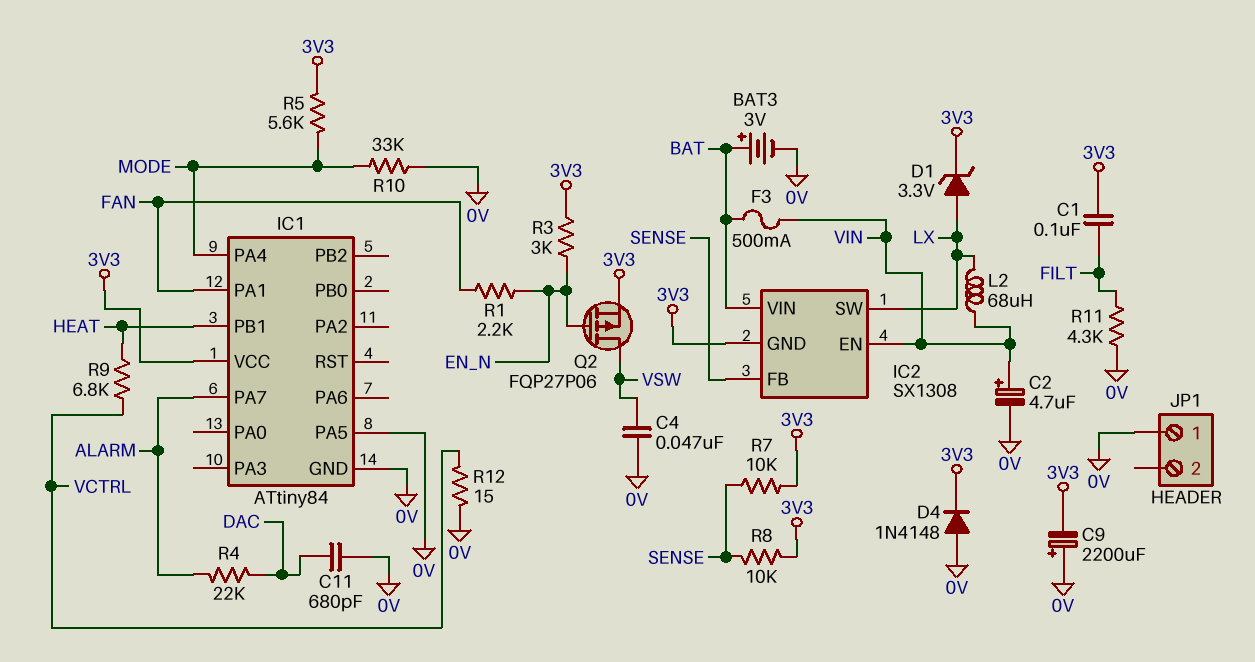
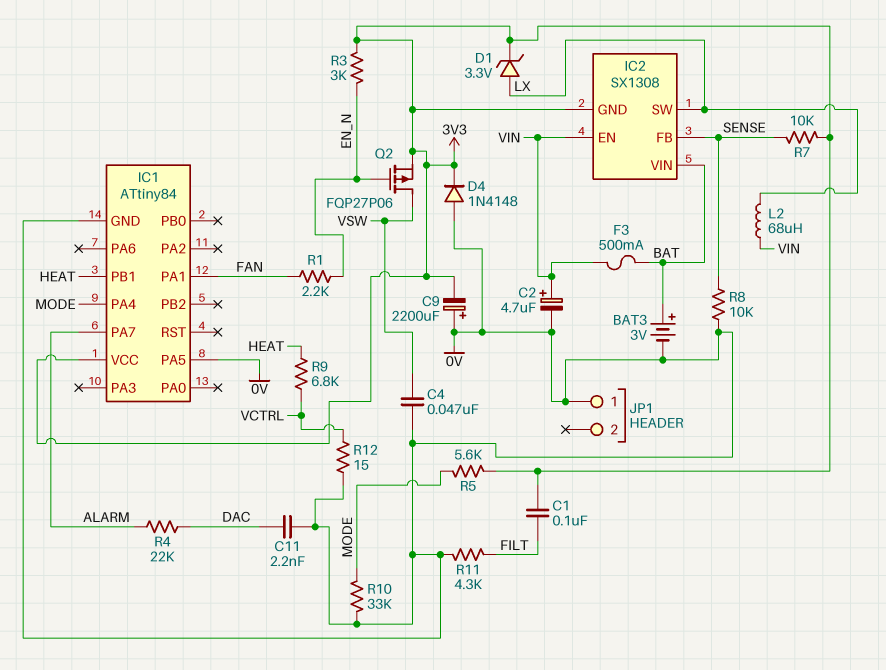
C11: 680pF (0V, DAC) -> 2.2nF (0V, DAC)
R8: 10k (3V3, SENSE) -> 10k (0V, SENSE)

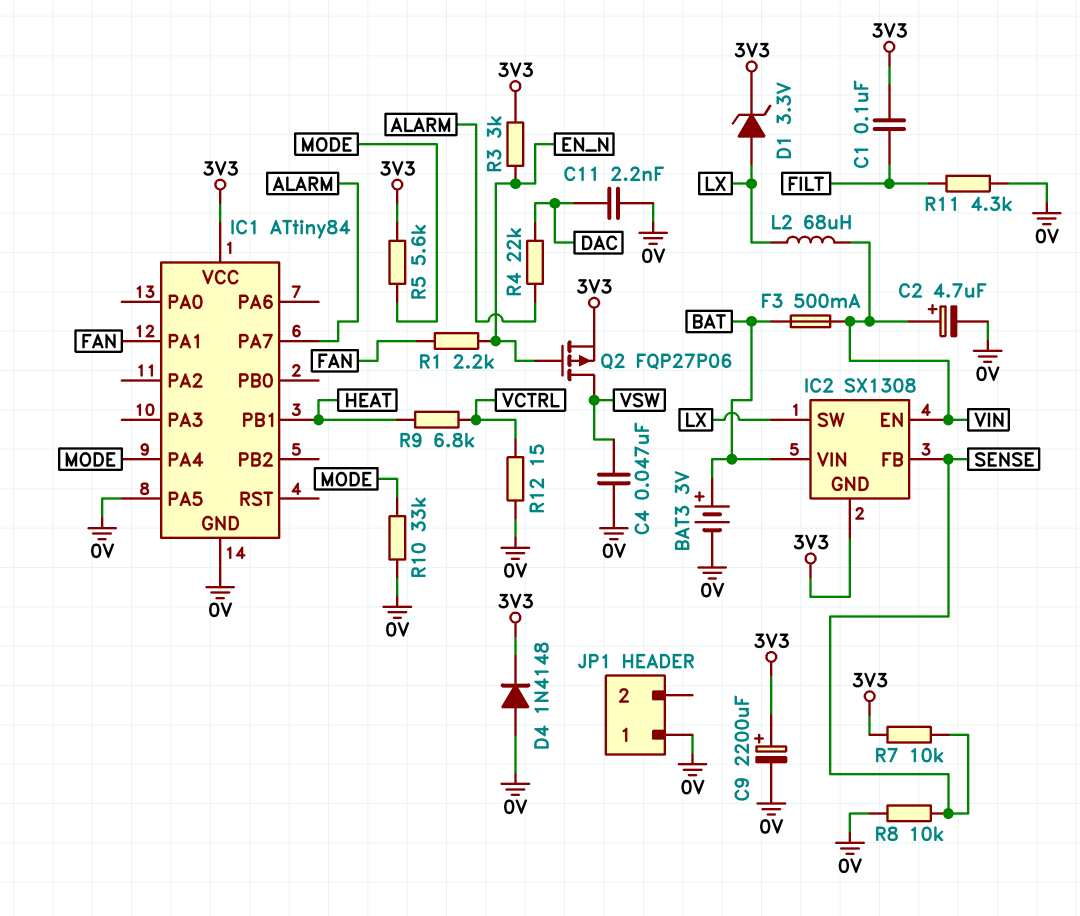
C9: 2200uF (plus 0V, minus 3V3) -> 2200uF (plus 3V3, minus 0V)

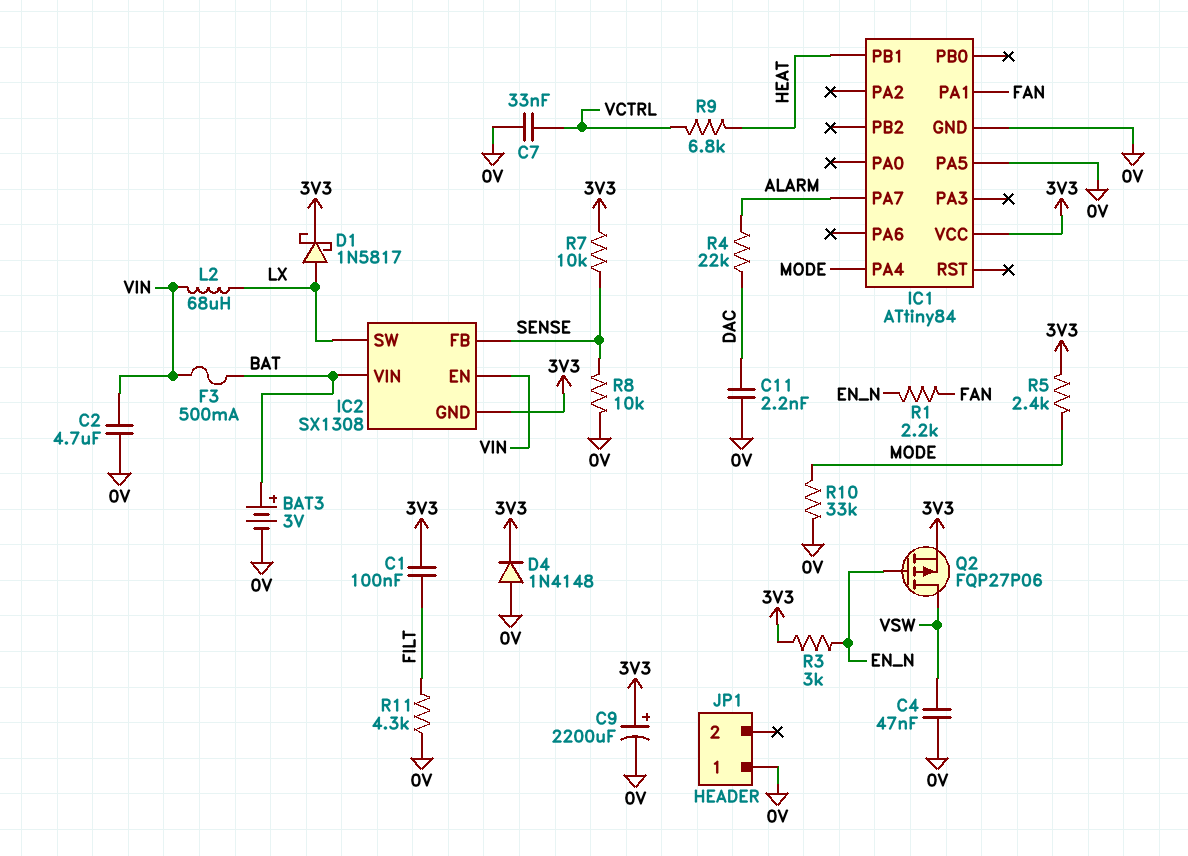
C2: 4.7uF (plus VIN, minus 0V) -> 4.7uF (0V, VIN)
C7: none -> 33nF (0V, VCTRL)
D1: zener 3.3V (A LX, K 3V3) -> schottky 1N5817 (A LX, K 3V3)
R5: 5.6k (3V3, MODE) -> 2.4k (3V3, MODE)
R12: 15 (0V, VCTRL) -> none

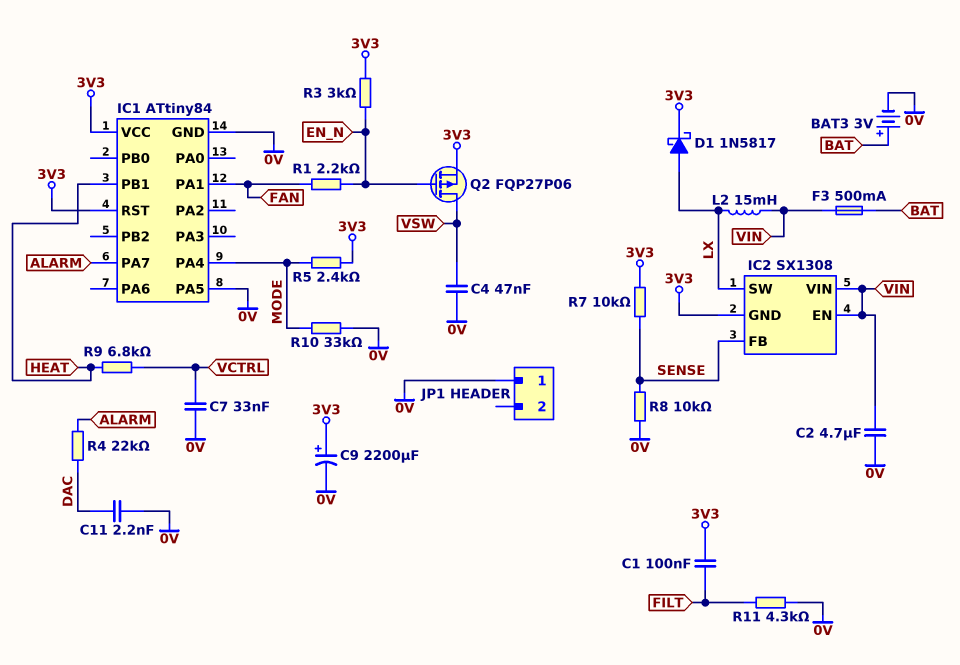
D4: diode 1N4148 (A 0V, K 3V3) -> none
IC1 pin RST: none -> 3V3
IC2 pin VIN: BAT -> VIN
L2: 68uH (LX, VIN) -> 15mH (LX, VIN)

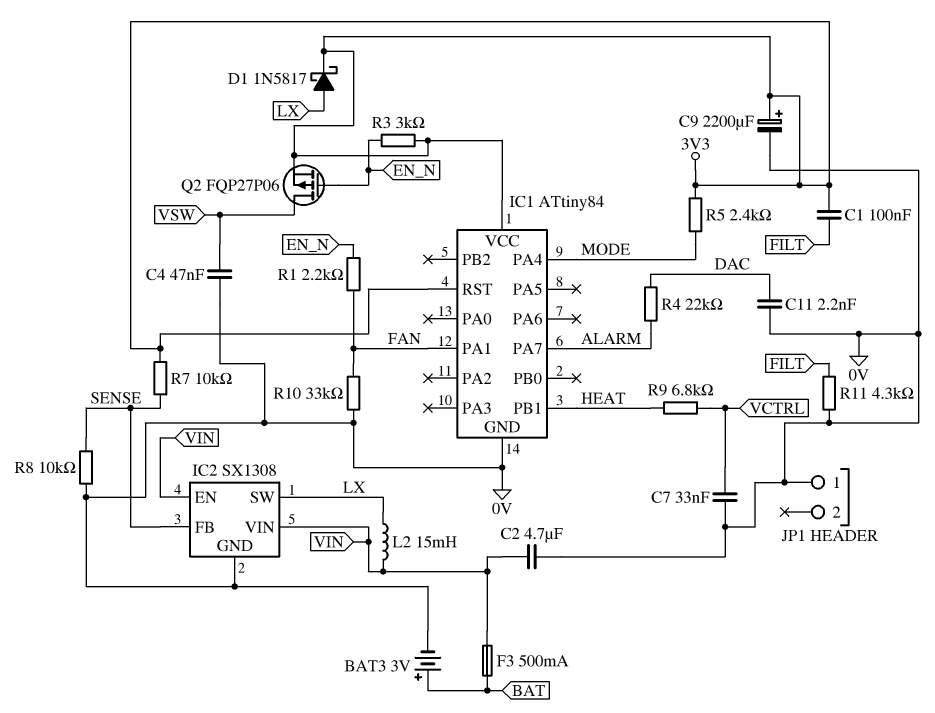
IC1 pin PA5: 0V -> none
IC2 pin GND: 3V3 -> 0V
R10: 33k (0V, MODE) -> 33k (0V, FAN)

